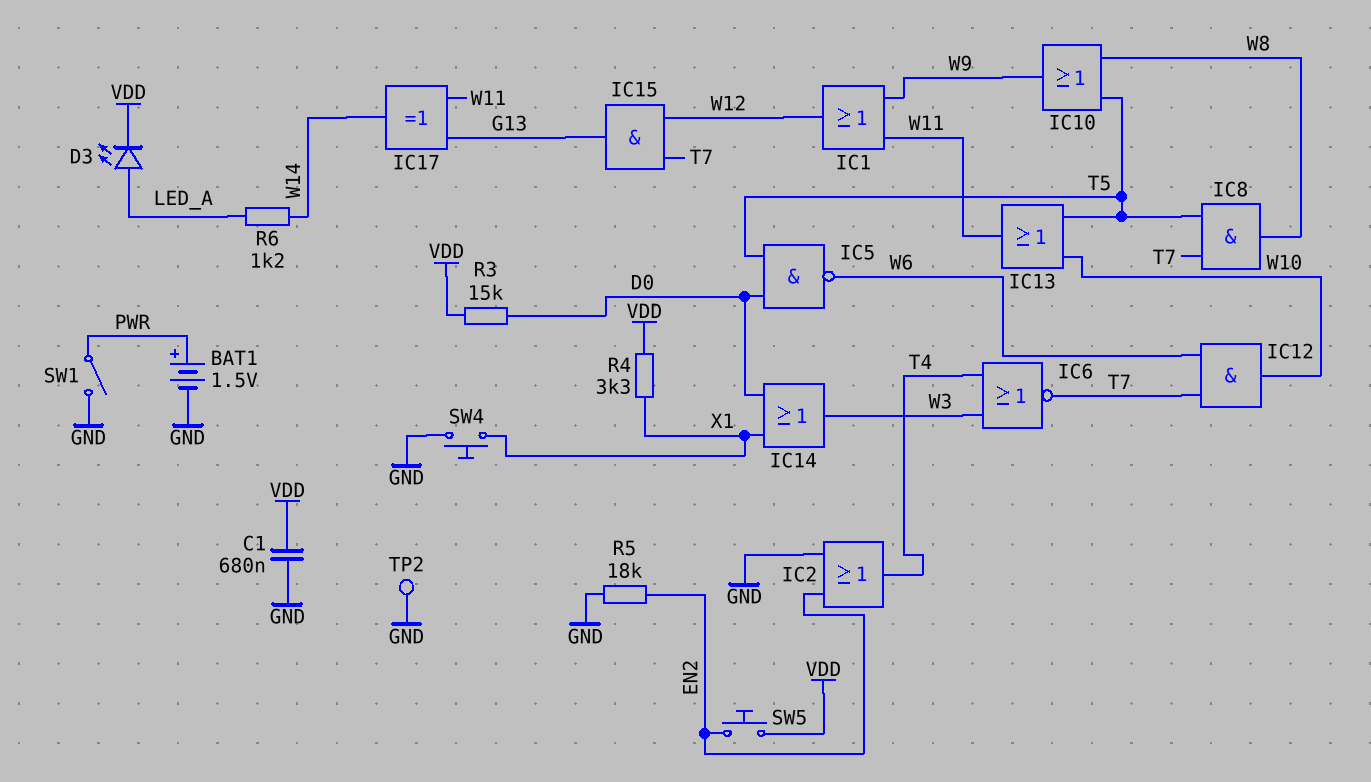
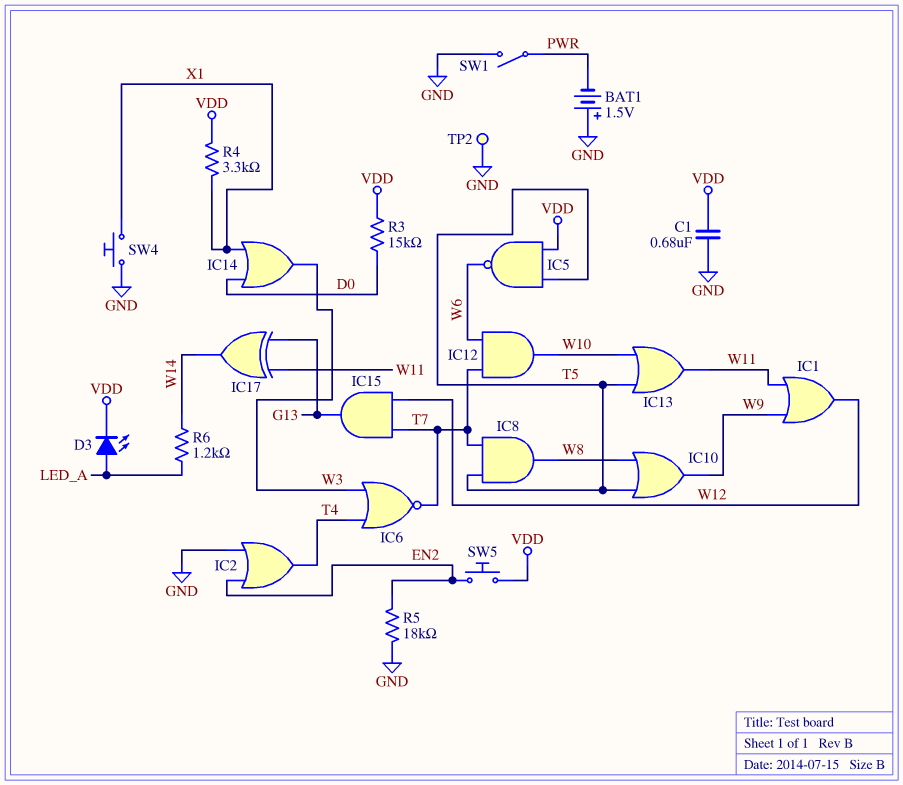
BAT1: 1.5V (plus PWR, minus GND) -> 1.5V (plus GND, minus PWR)
IC5: NAND (in D0, in T5, out W6) -> NAND (in T5, in VDD, out W6)

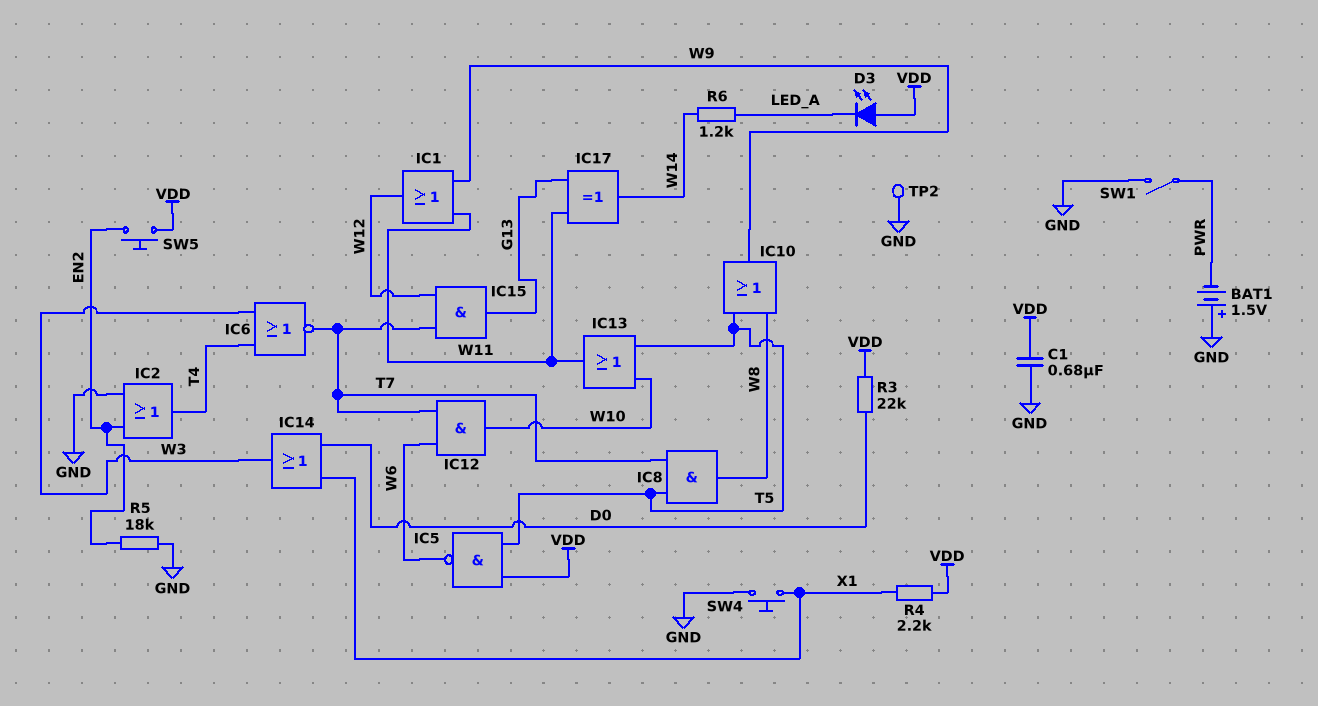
D3: LED (A LED_A, K VDD) -> LED (A VDD, K LED_A)
R3: 15k (D0, VDD) -> 22k (D0, VDD)
R4: 3.3k (VDD, X1) -> 2.2k (VDD, X1)

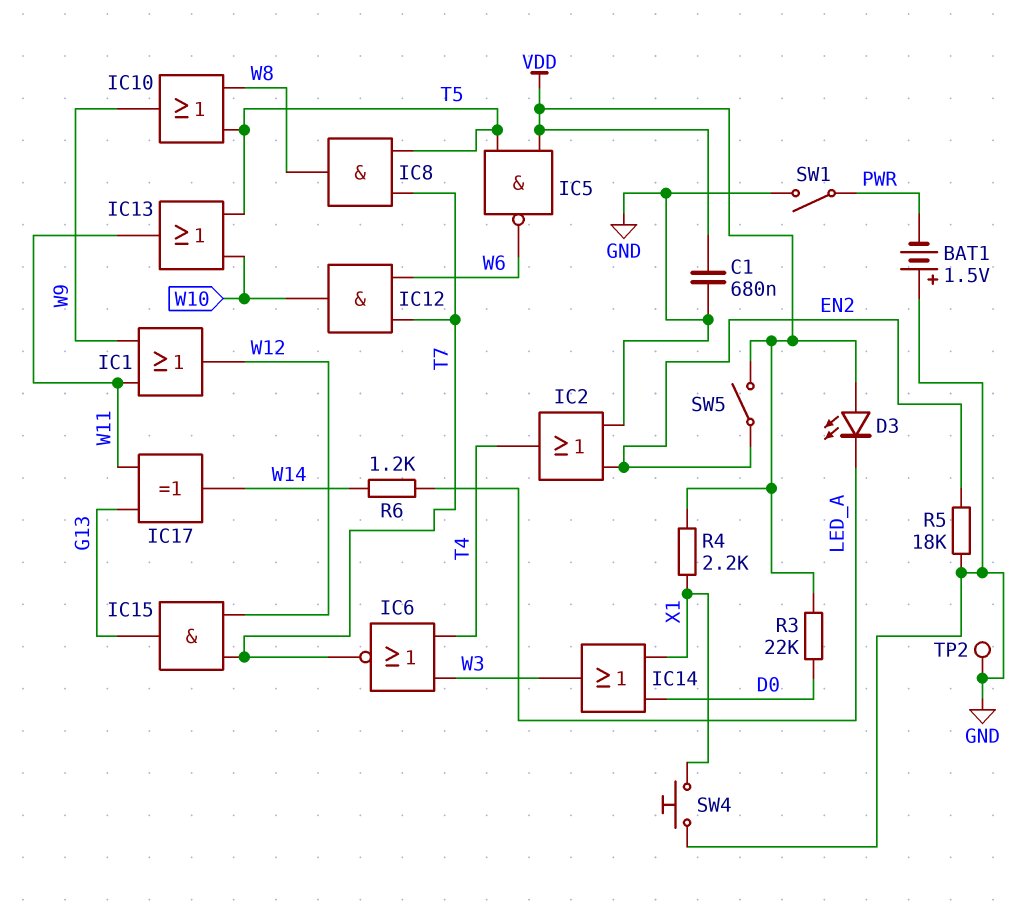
SW5: button (EN2, VDD) -> switch (EN2, VDD)

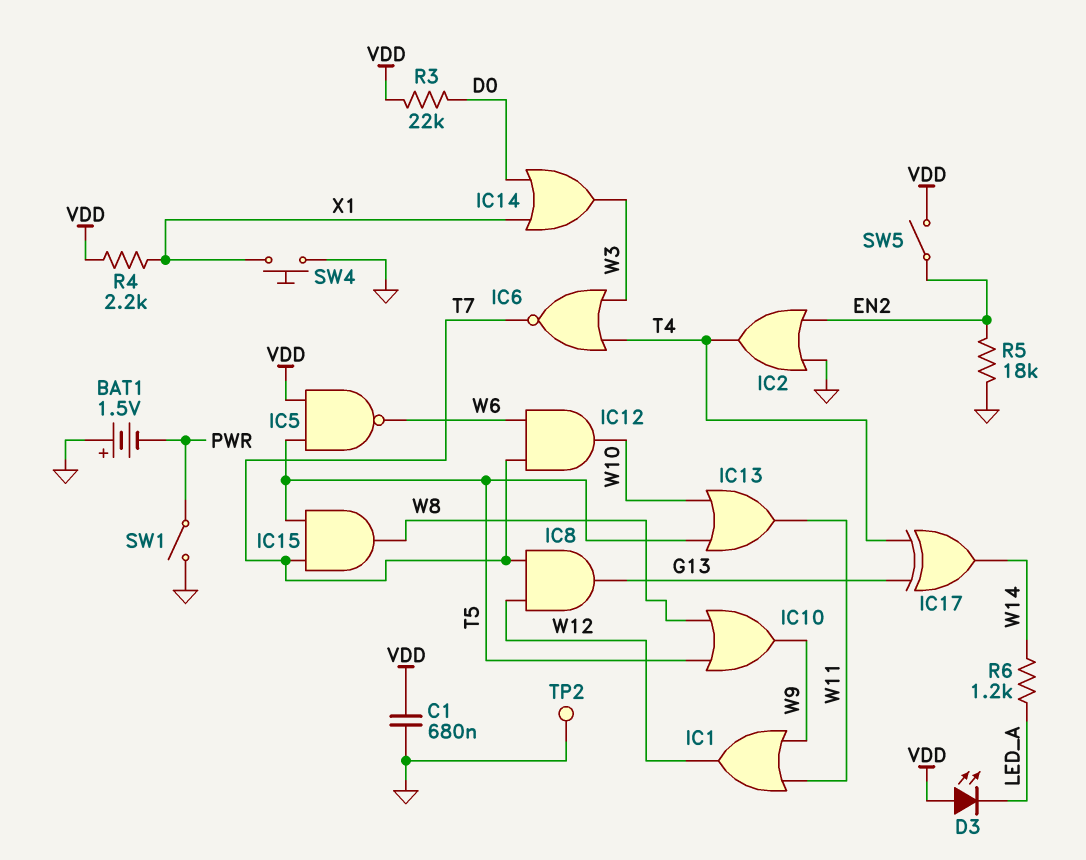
IC8: AND (in T5, in T7, out W8) -> AND (in T7, in W12, out G13)
IC15: AND (in T7, in W12, out G13) -> AND (in T5, in T7, out W8)
IC17: XOR (in G13, in W11, out W14) -> XOR (in G13, in T4, out W14)

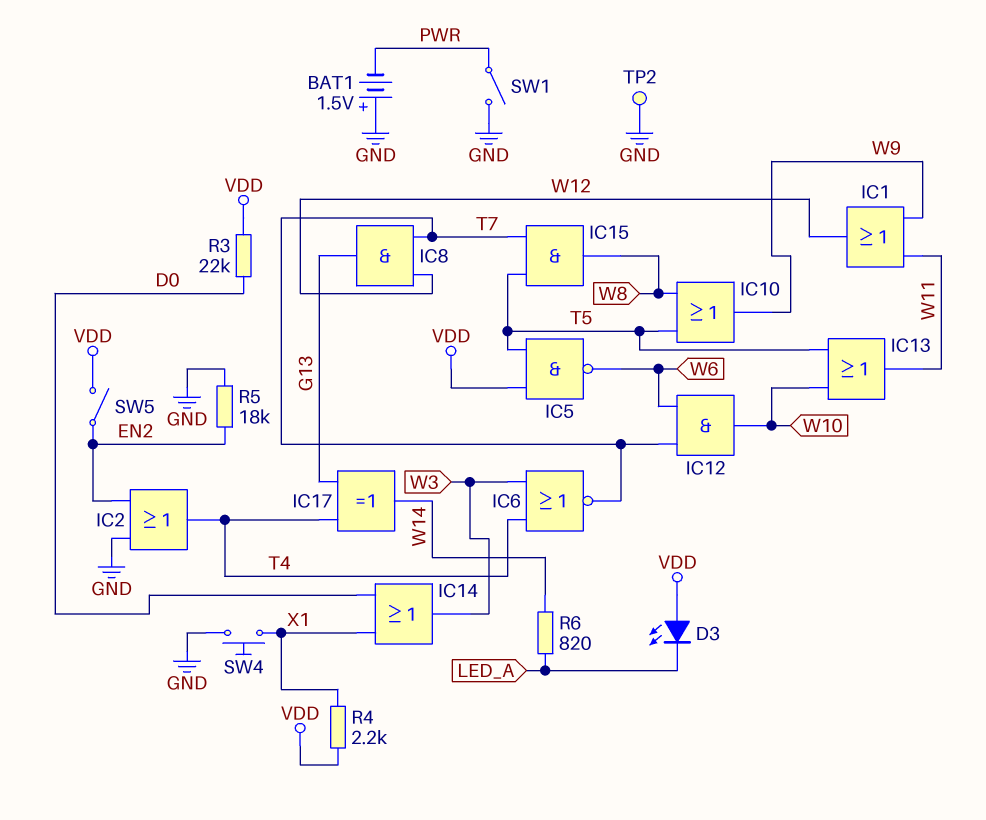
C1: 680nF (GND, VDD) -> none
R6: 1.2k (LED_A, W14) -> 820 (LED_A, W14)

